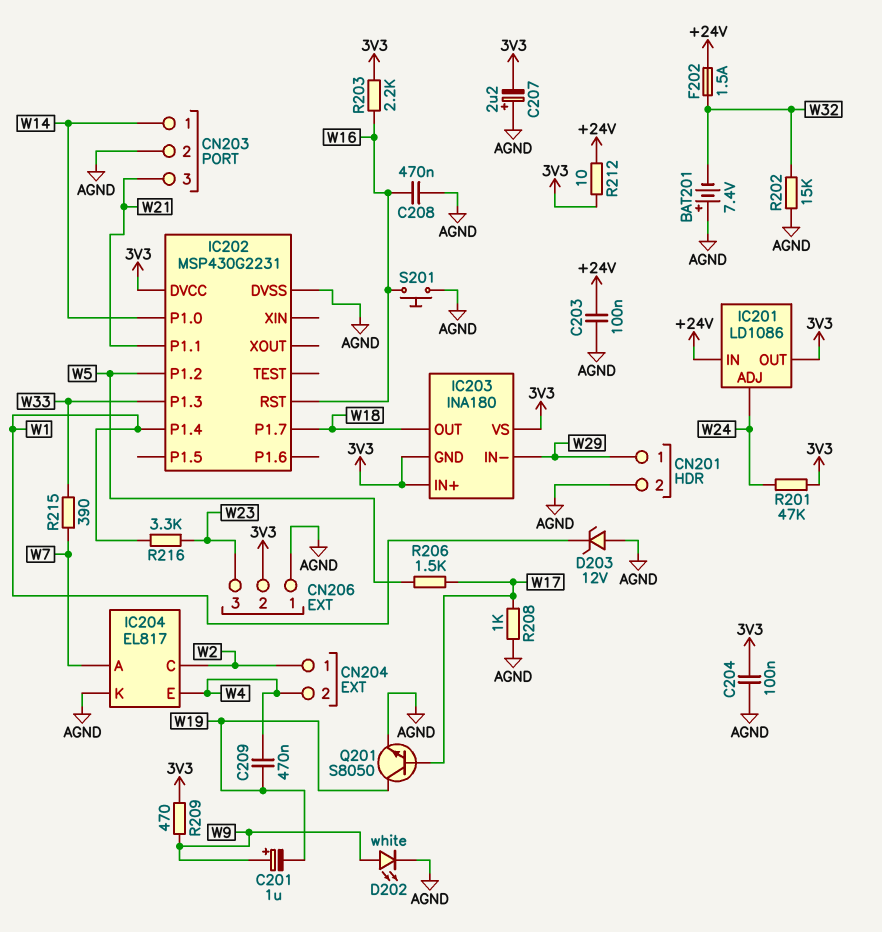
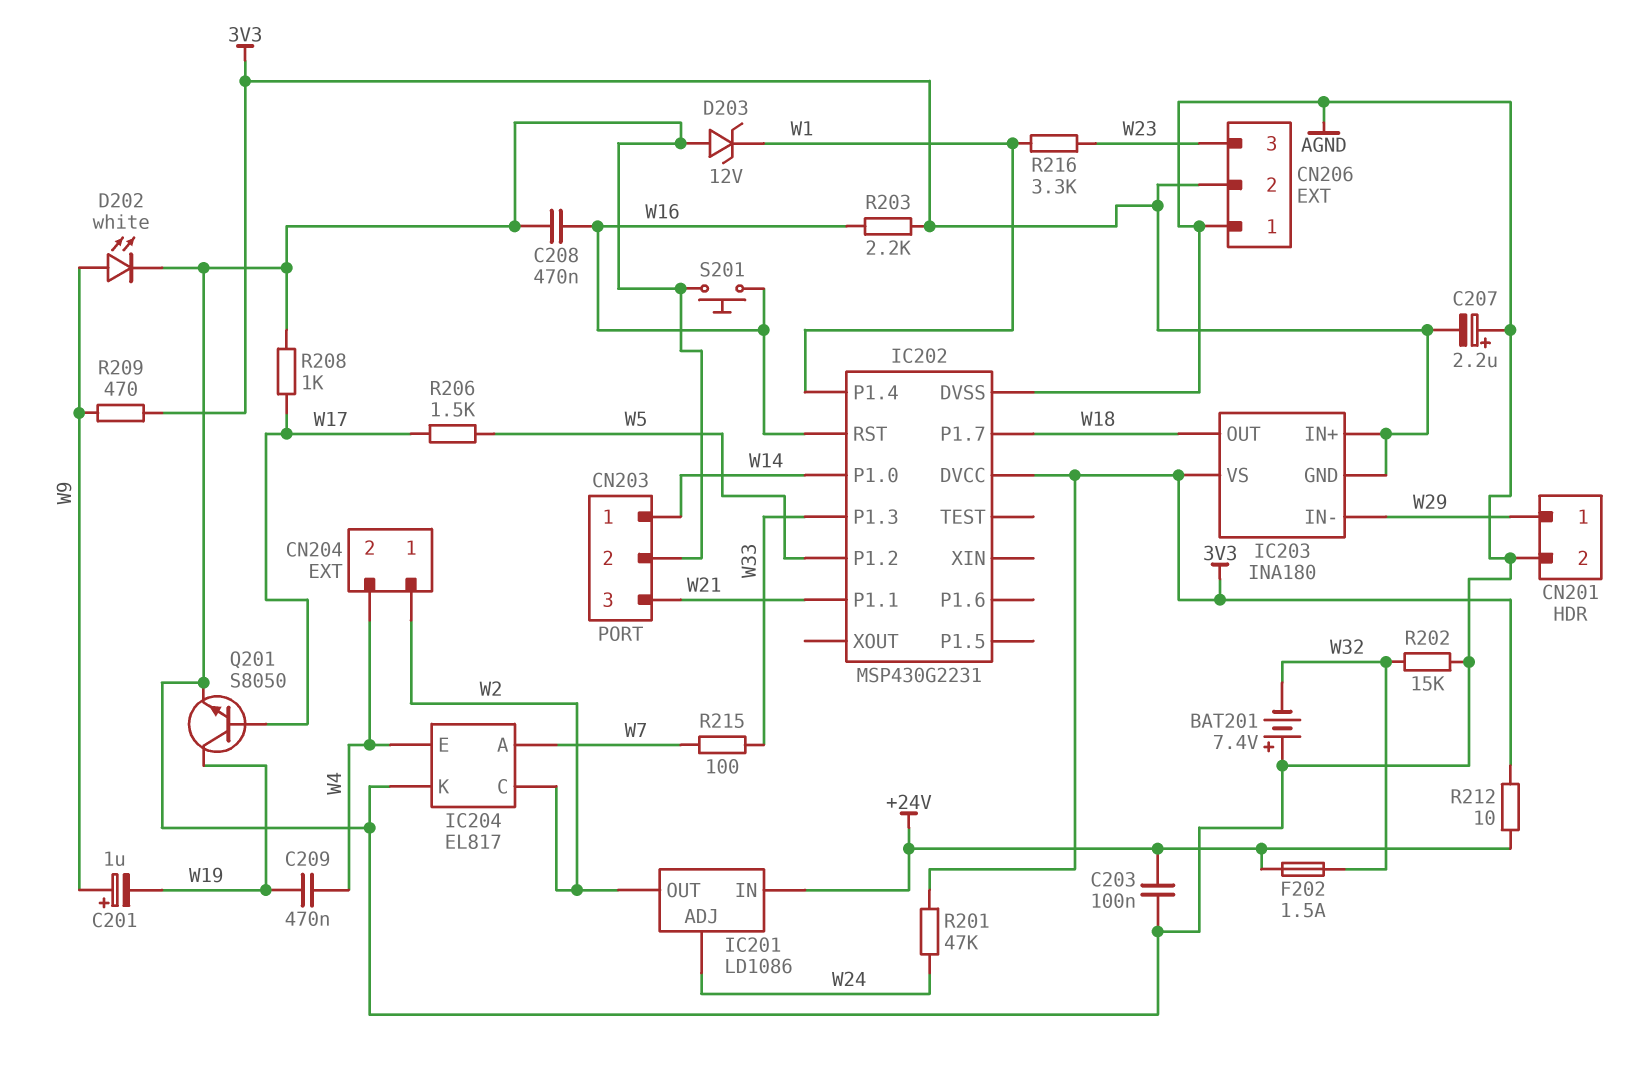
C204: 100nF (3V3, AGND) -> none
IC201 pin OUT: 3V3 -> W2
R215: 390 (W7, W33) -> 100 (W7, W33)

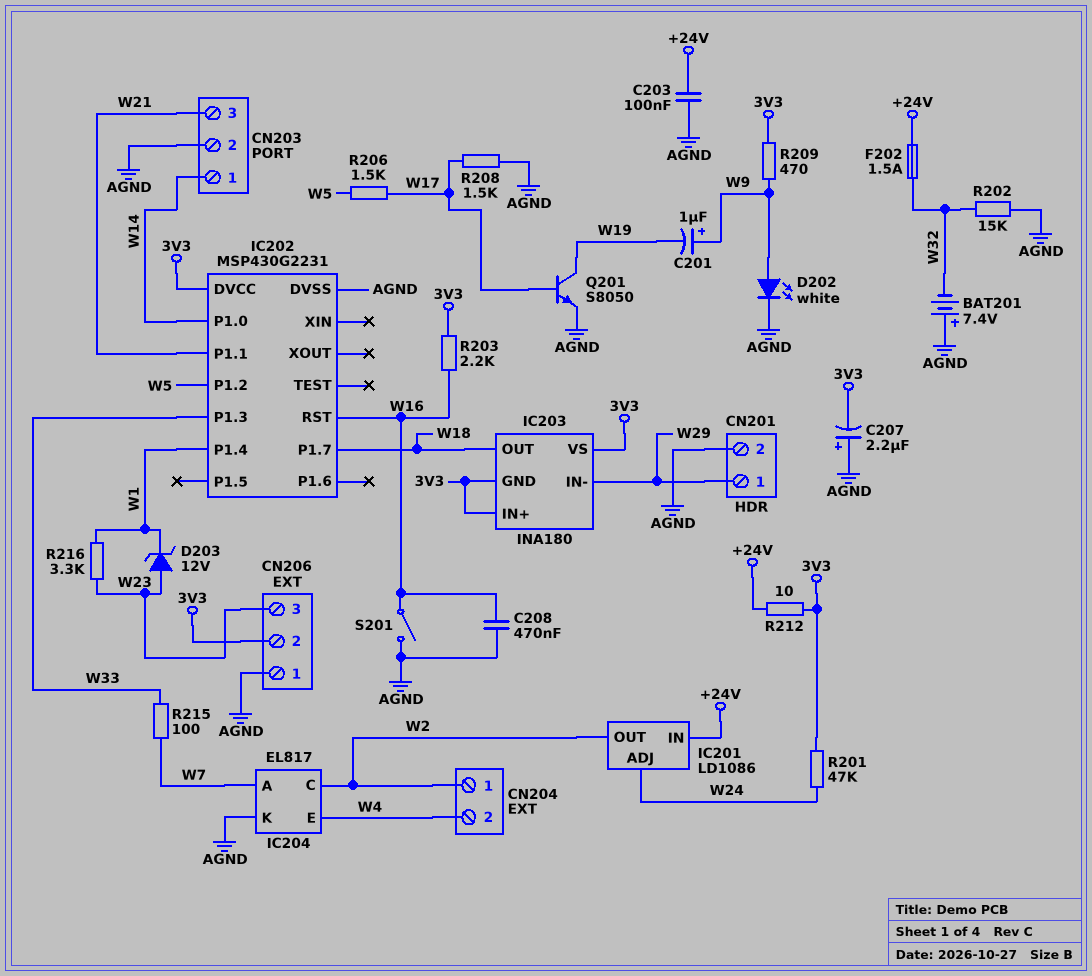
C209: 470nF (W4, W19) -> none
D203: zener 12V (A AGND, K W1) -> zener 12V (A W23, K W1)
R208: 1k (AGND, W17) -> 1.5k (AGND, W17)
S201: button (AGND, W16) -> switch (AGND, W16)

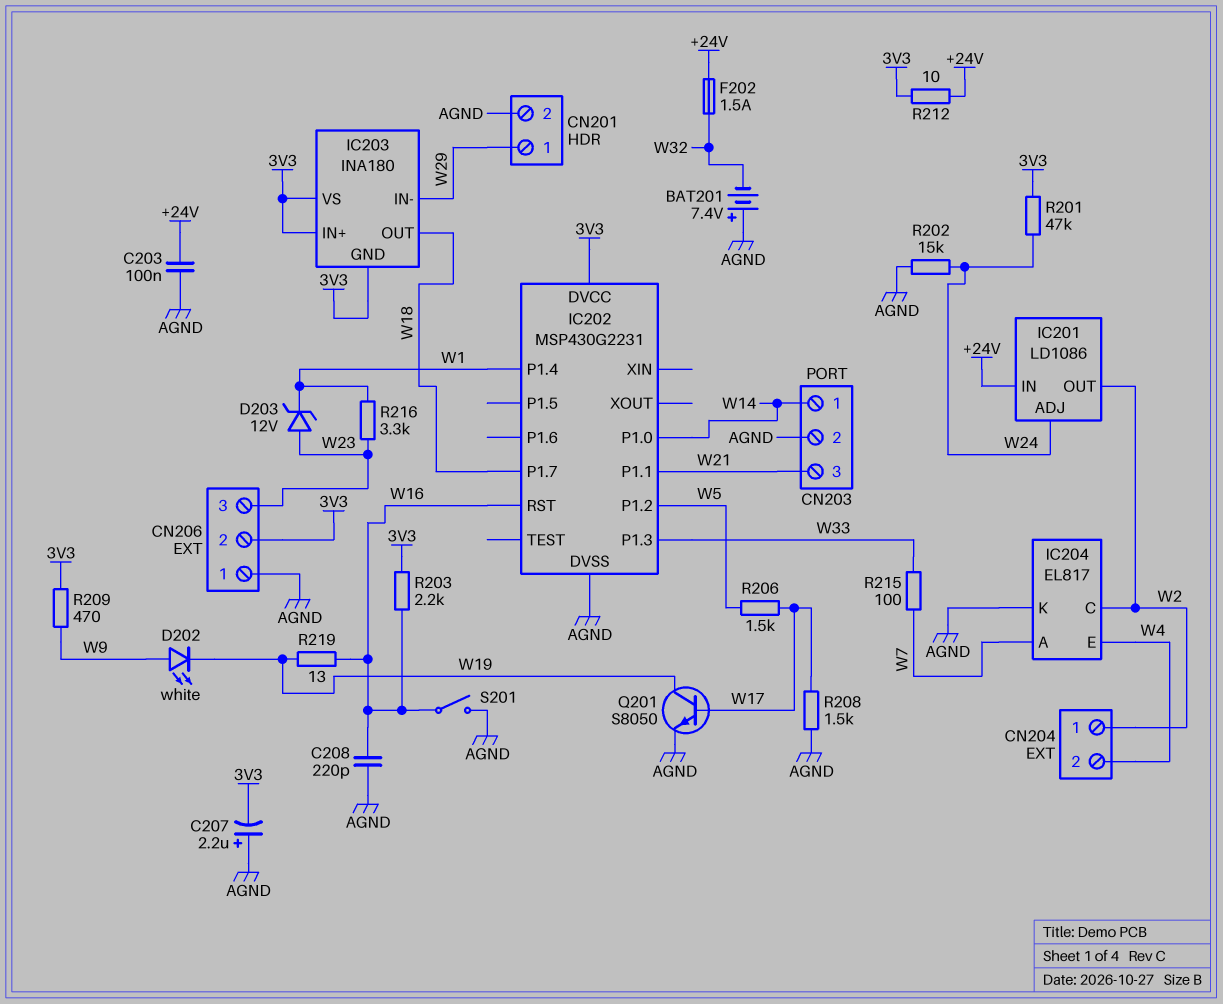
C201: 1uF (plus W9, minus W19) -> none
C208: 470nF (AGND, W16) -> 220pF (AGND, W16)
D202: LED white (A W9, K AGND) -> LED white (A W9, K W19)
R202: 15k (AGND, W32) -> 15k (AGND, W24)
R219: none -> 13 (W16, W19)

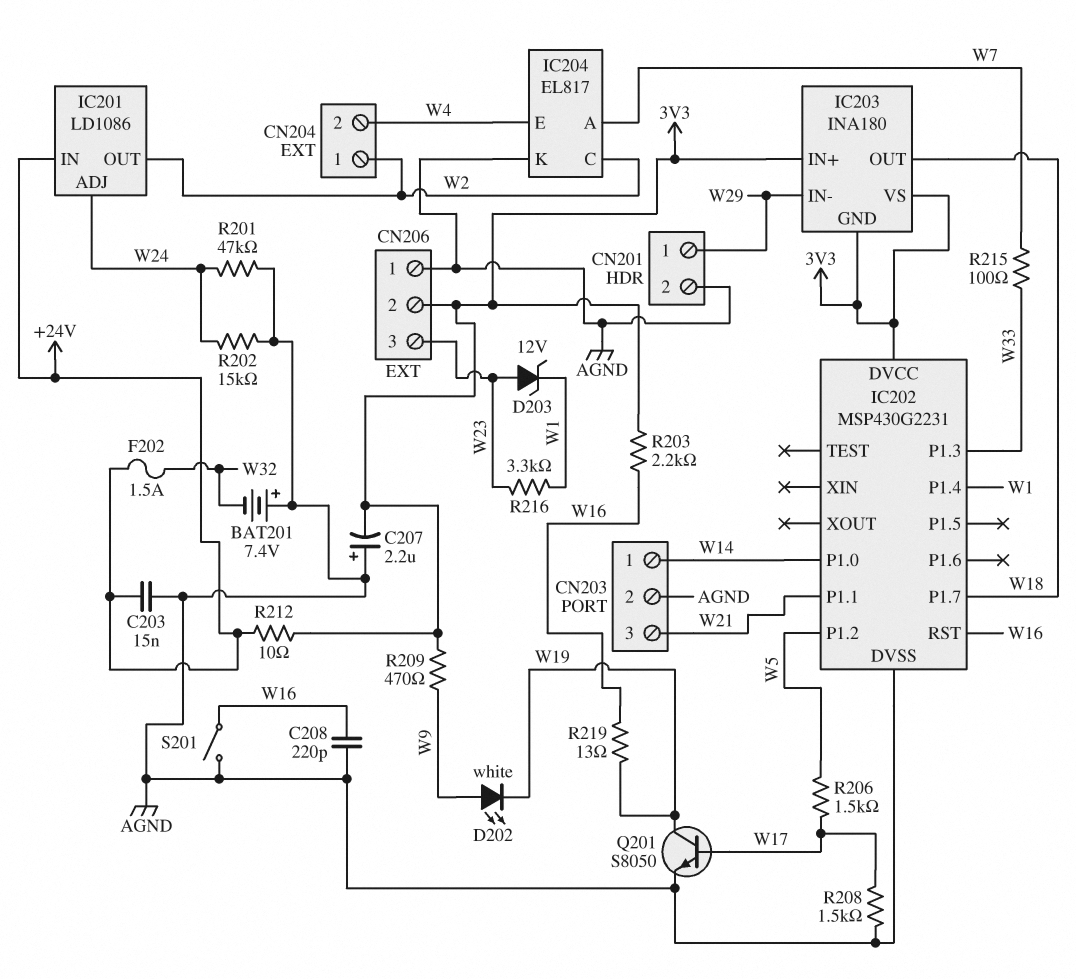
C203: 100nF (+24V, AGND) -> 15nF (+24V, AGND)
R201: 47k (3V3, W24) -> 47k (AGND, W24)

